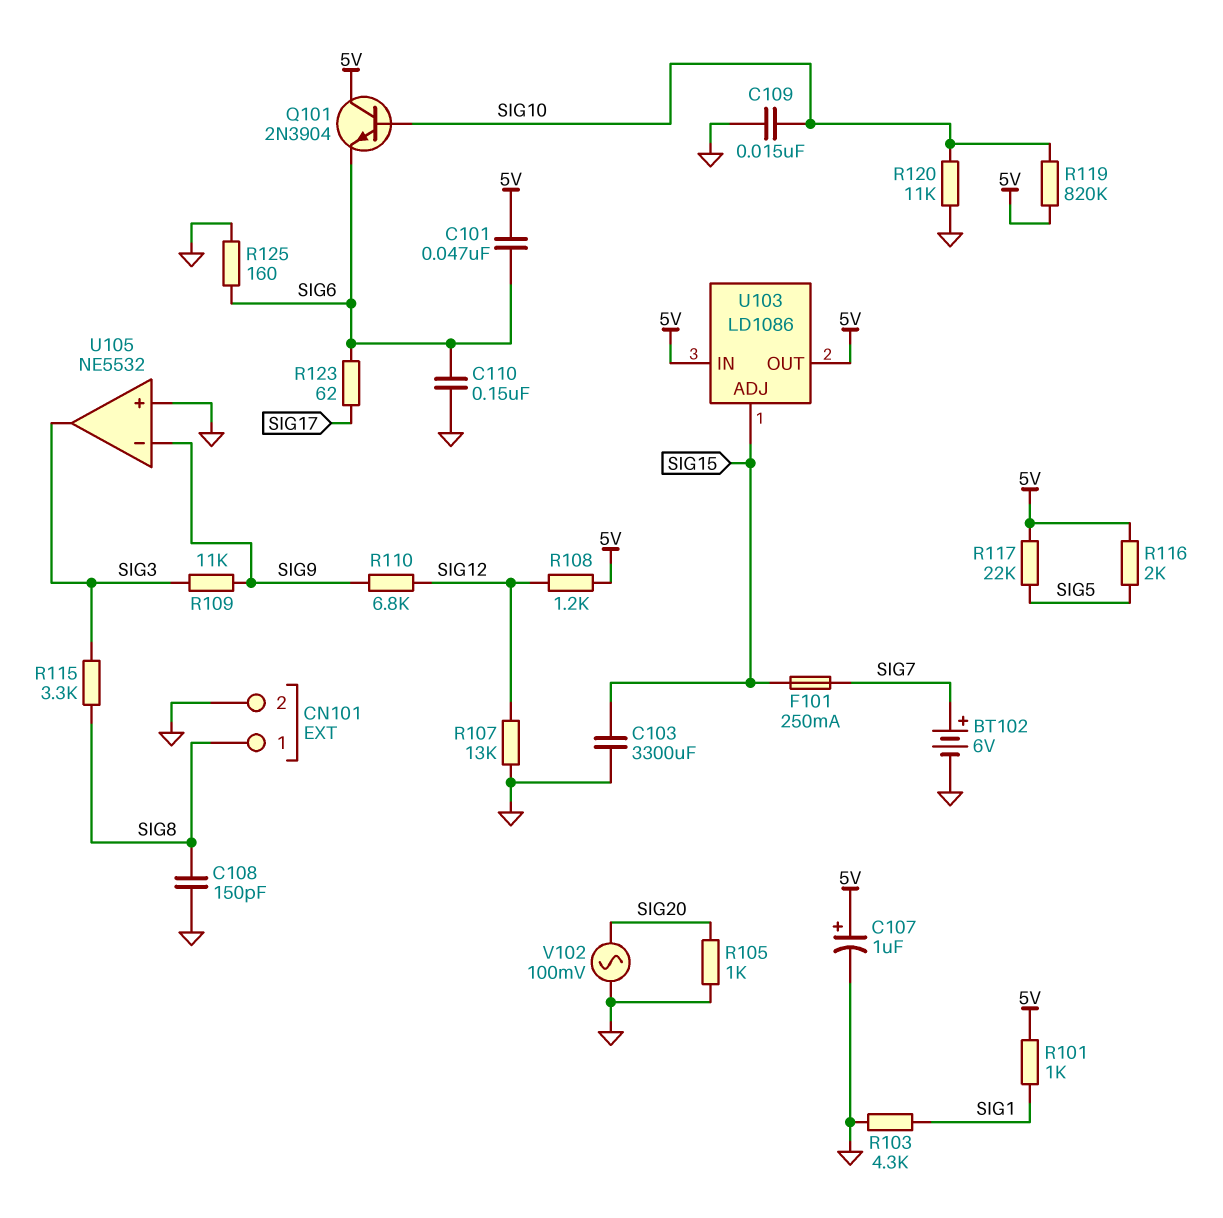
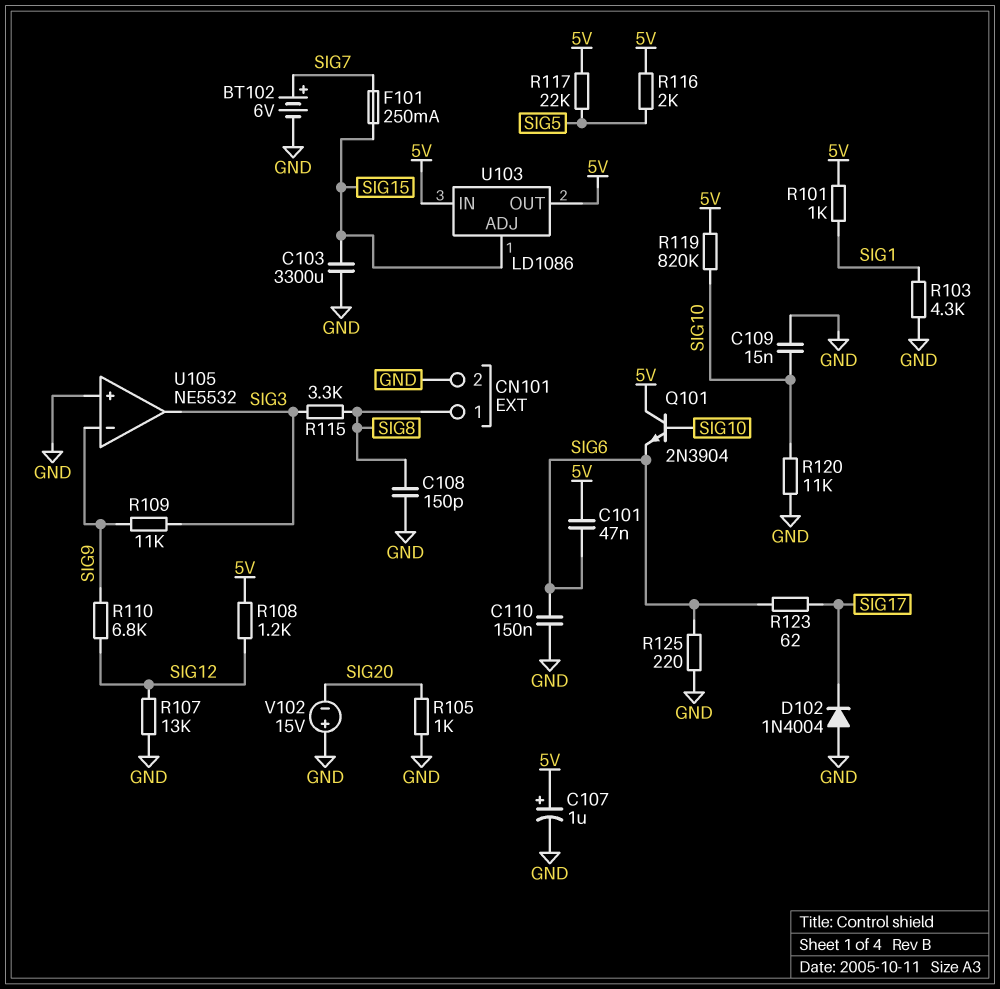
D102: none -> diode 1N4004 (A GND, K SIG17)
R125: 160 (GND, SIG6) -> 220 (GND, SIG6)
V102: AC 100mV (GND, SIG20) -> 15V (plus GND, minus SIG20)

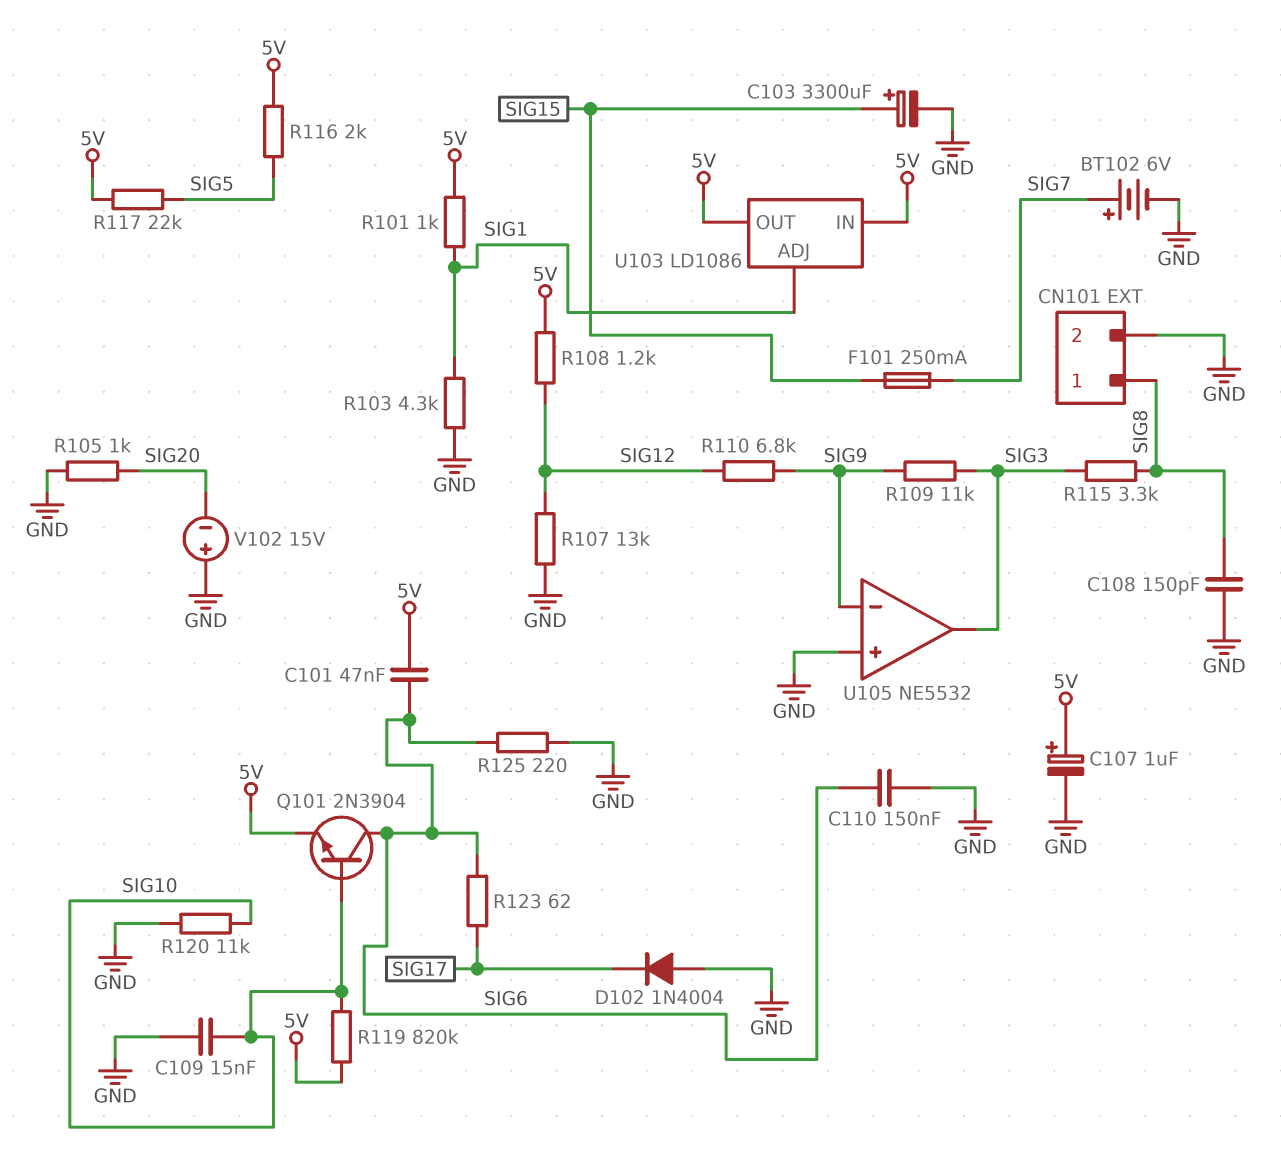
C103: 3300uF (GND, SIG15) -> 3300uF (plus SIG15, minus GND)
Q101: NPN 2N3904 (B SIG10, C 5V, E SIG6) -> NPN 2N3904 (B SIG10, C SIG6, E 5V)
U103 pin ADJ: SIG15 -> SIG1

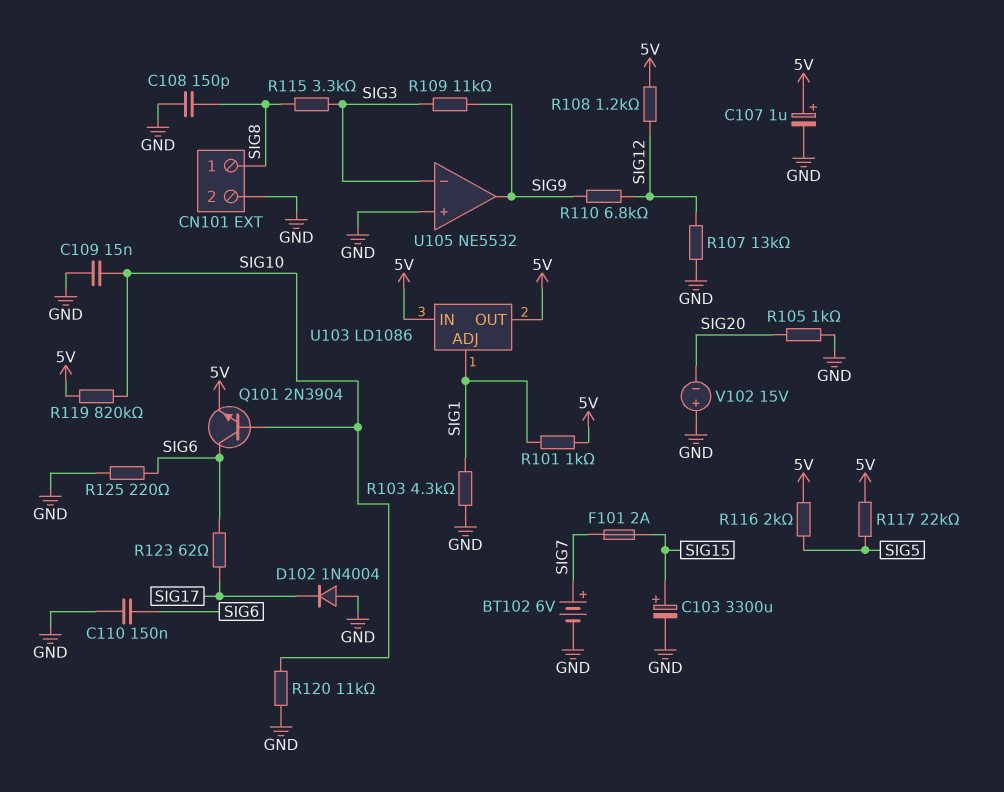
C101: 47nF (5V, SIG6) -> none
F101: 250mA (SIG7, SIG15) -> 2A (SIG7, SIG15)
U105 pin in-: SIG9 -> SIG3
U105 pin out: SIG3 -> SIG9

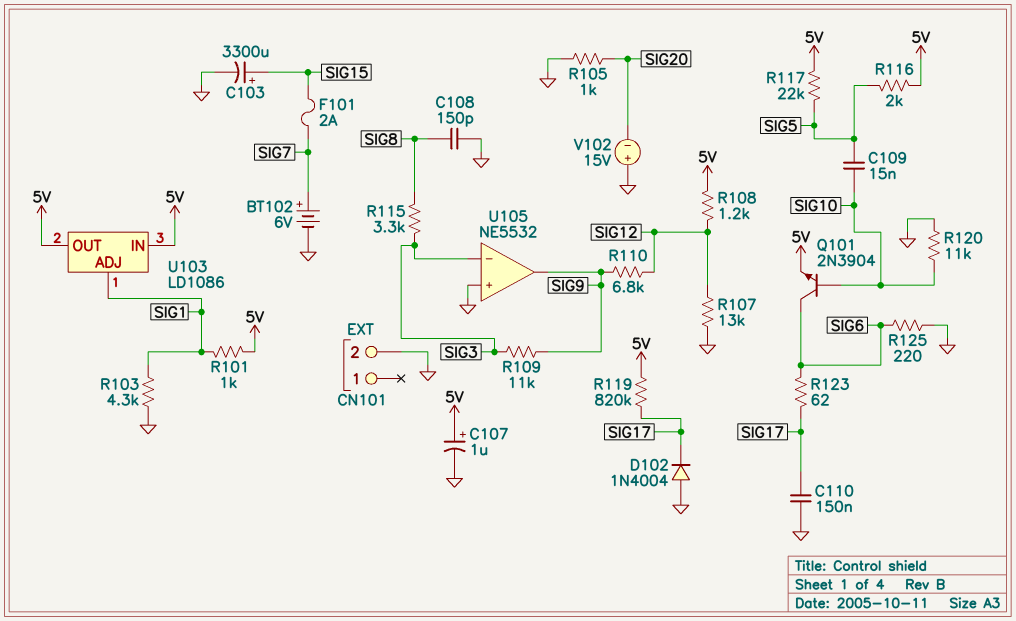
C109: 15nF (GND, SIG10) -> 15nF (SIG5, SIG10)
C110: 150nF (GND, SIG6) -> 150nF (GND, SIG17)
CN101 pin 1: SIG8 -> none
R119: 820k (5V, SIG10) -> 820k (5V, SIG17)

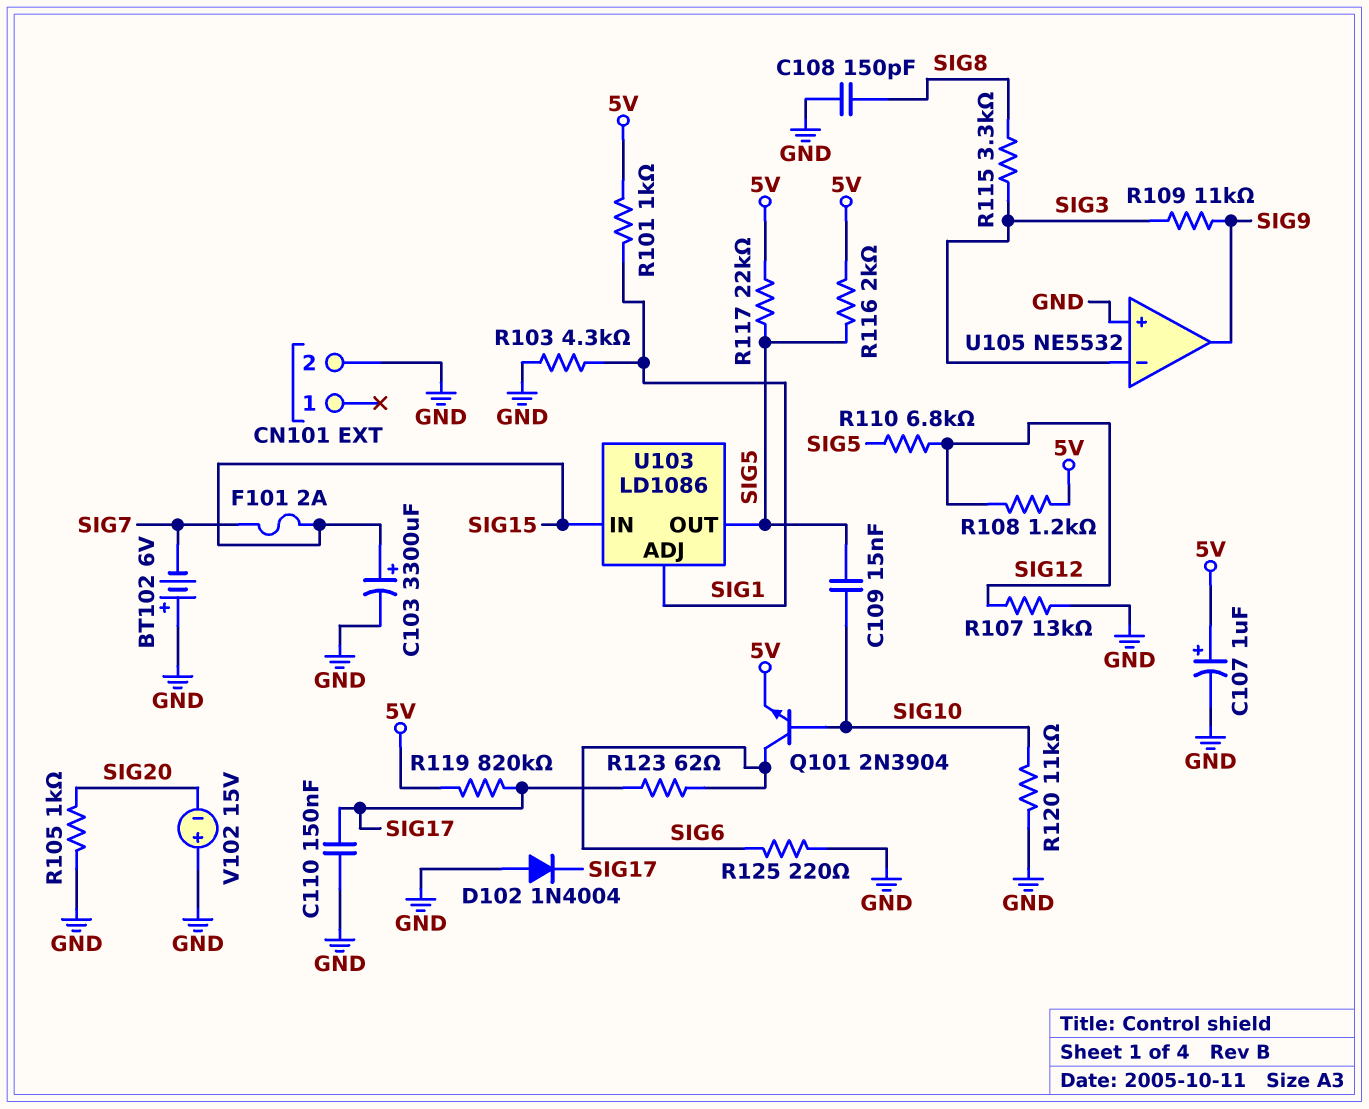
BT102: 6V (plus SIG7, minus GND) -> 6V (plus GND, minus SIG7)
R110: 6.8k (SIG9, SIG12) -> 6.8k (SIG5, SIG12)
U103 pin IN: 5V -> SIG15
U103 pin OUT: 5V -> SIG5

